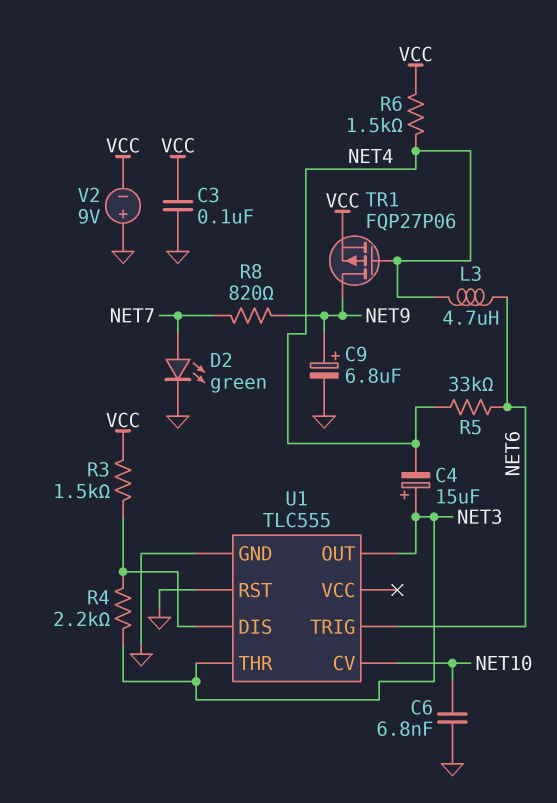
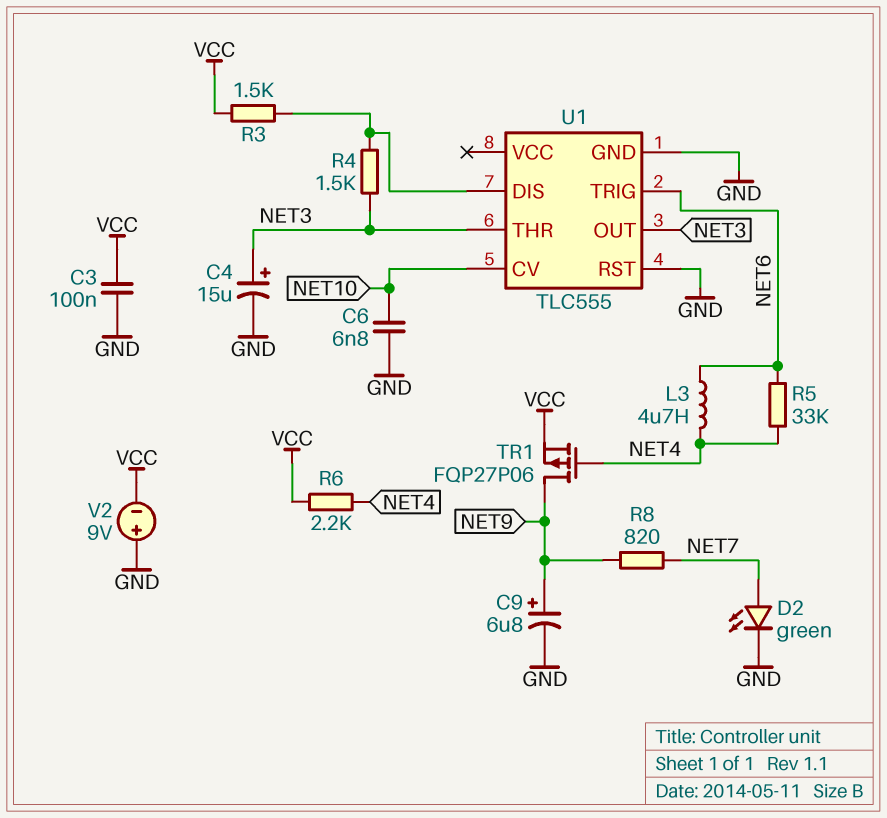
C4: 15uF (plus NET3, minus NET4) -> 15uF (plus NET3, minus GND)
R4: 2.2k (NET3, U1/DIS) -> 1.5k (NET3, U1/DIS)
R6: 1.5k (NET4, VCC) -> 2.2k (NET4, VCC)

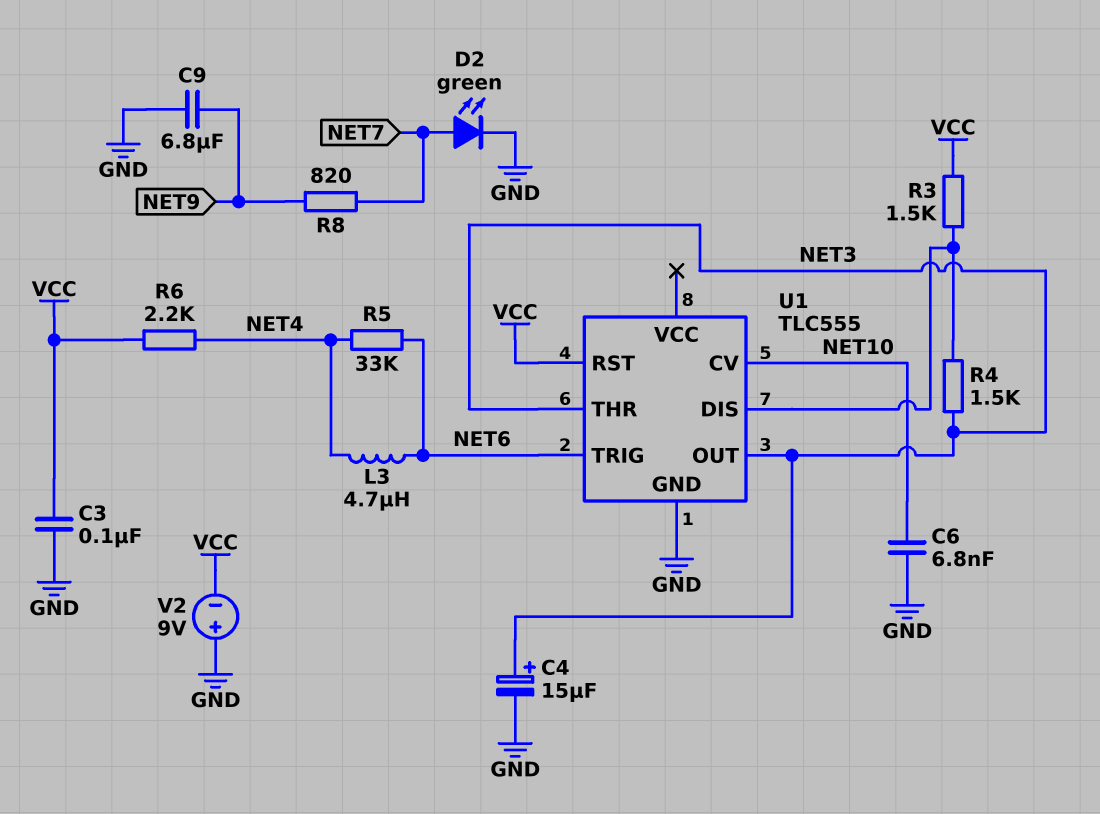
C9: 6.8uF (plus NET9, minus GND) -> 6.8uF (GND, NET9)
TR1: PMOS FQP27P06 (G NET4, D NET9, S VCC) -> none
U1 pin RST: GND -> VCC

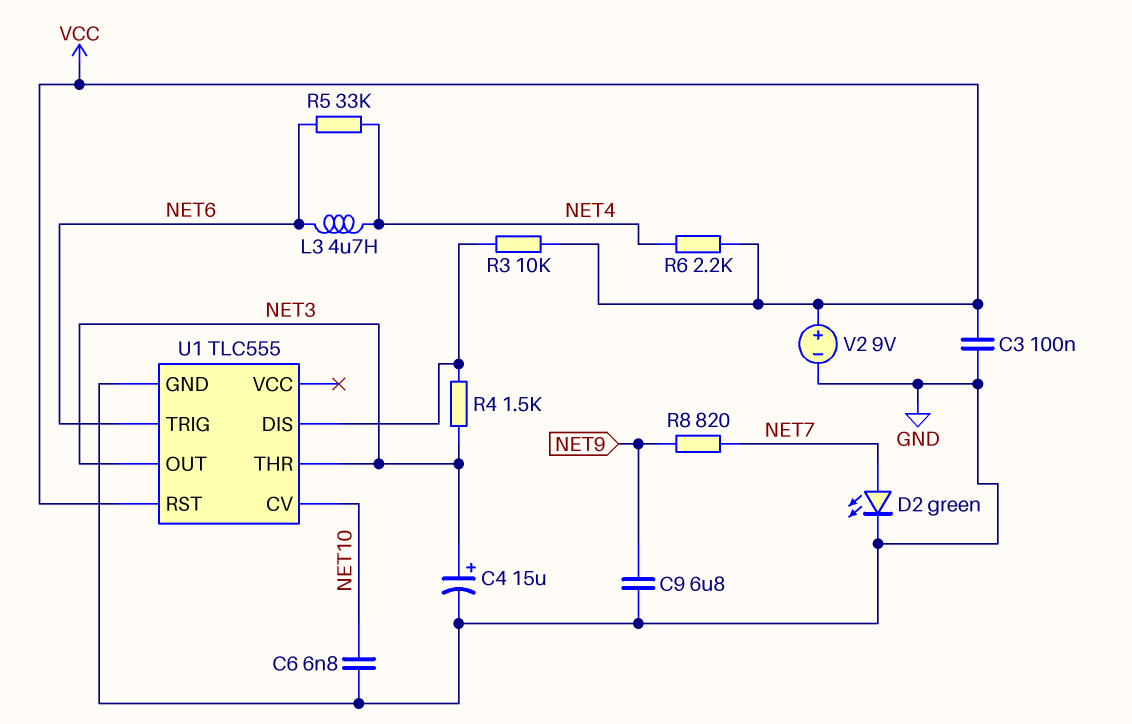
R3: 1.5k (U1/DIS, VCC) -> 10k (U1/DIS, VCC)
V2: 9V (plus GND, minus VCC) -> 9V (plus VCC, minus GND)

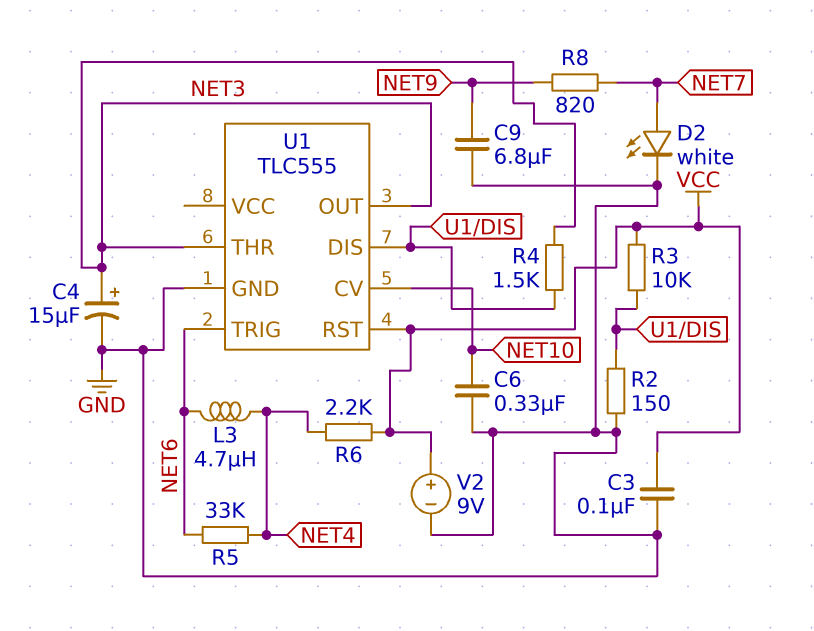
C6: 6.8nF (GND, NET10) -> 330nF (GND, NET10)
D2: LED green (A NET7, K GND) -> LED white (A NET7, K GND)
R2: none -> 150 (GND, U1/DIS)

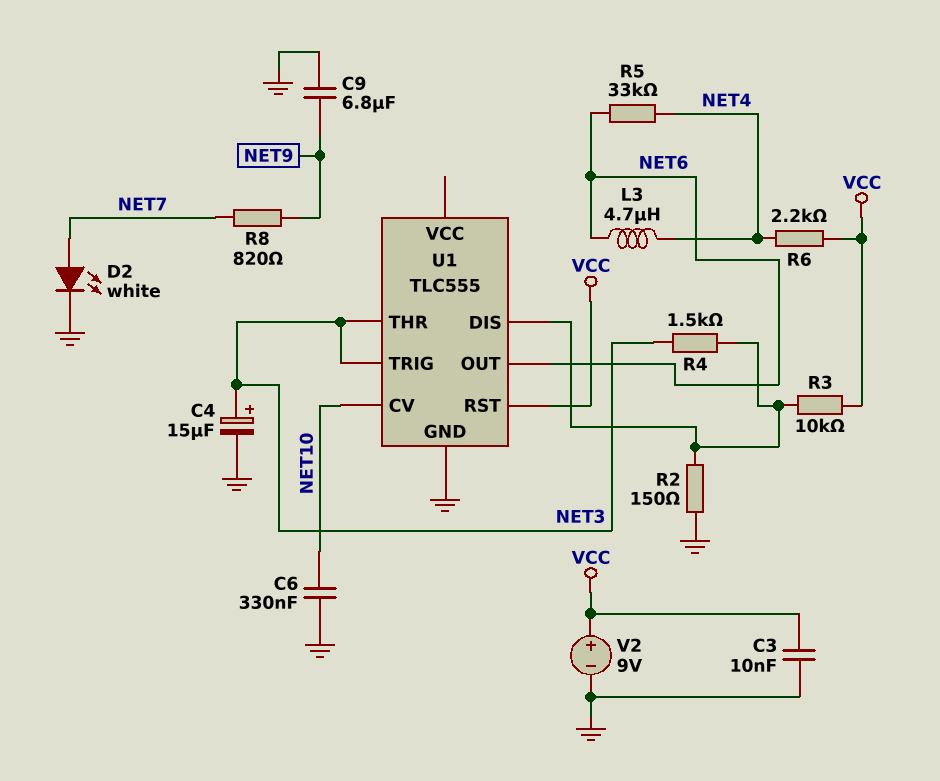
C3: 100nF (GND, VCC) -> 10nF (GND, VCC)
U1 pin OUT: NET3 -> NET6
U1 pin TRIG: NET6 -> NET3

